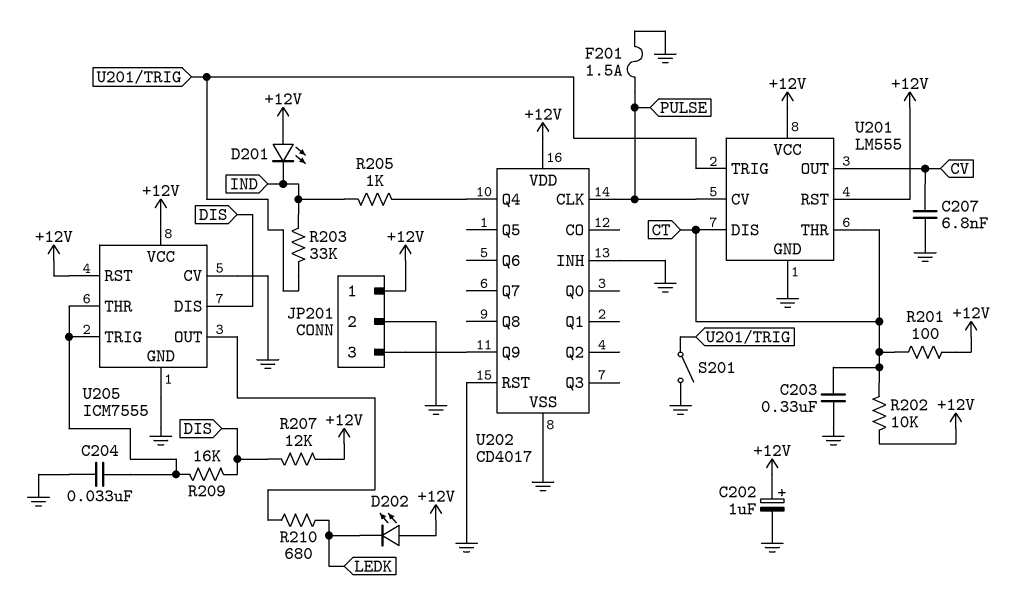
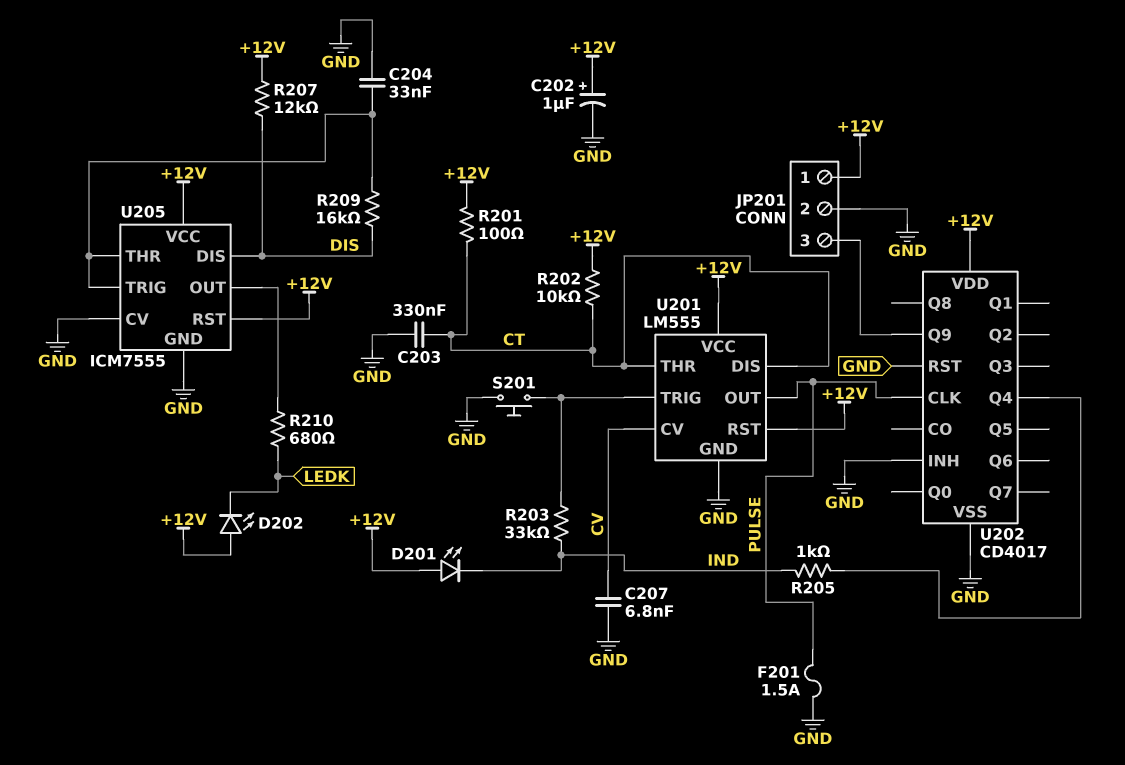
S201: switch (GND, U201/TRIG) -> button (GND, U201/TRIG)
U201 pin CV: PULSE -> CV
U201 pin OUT: CV -> PULSE

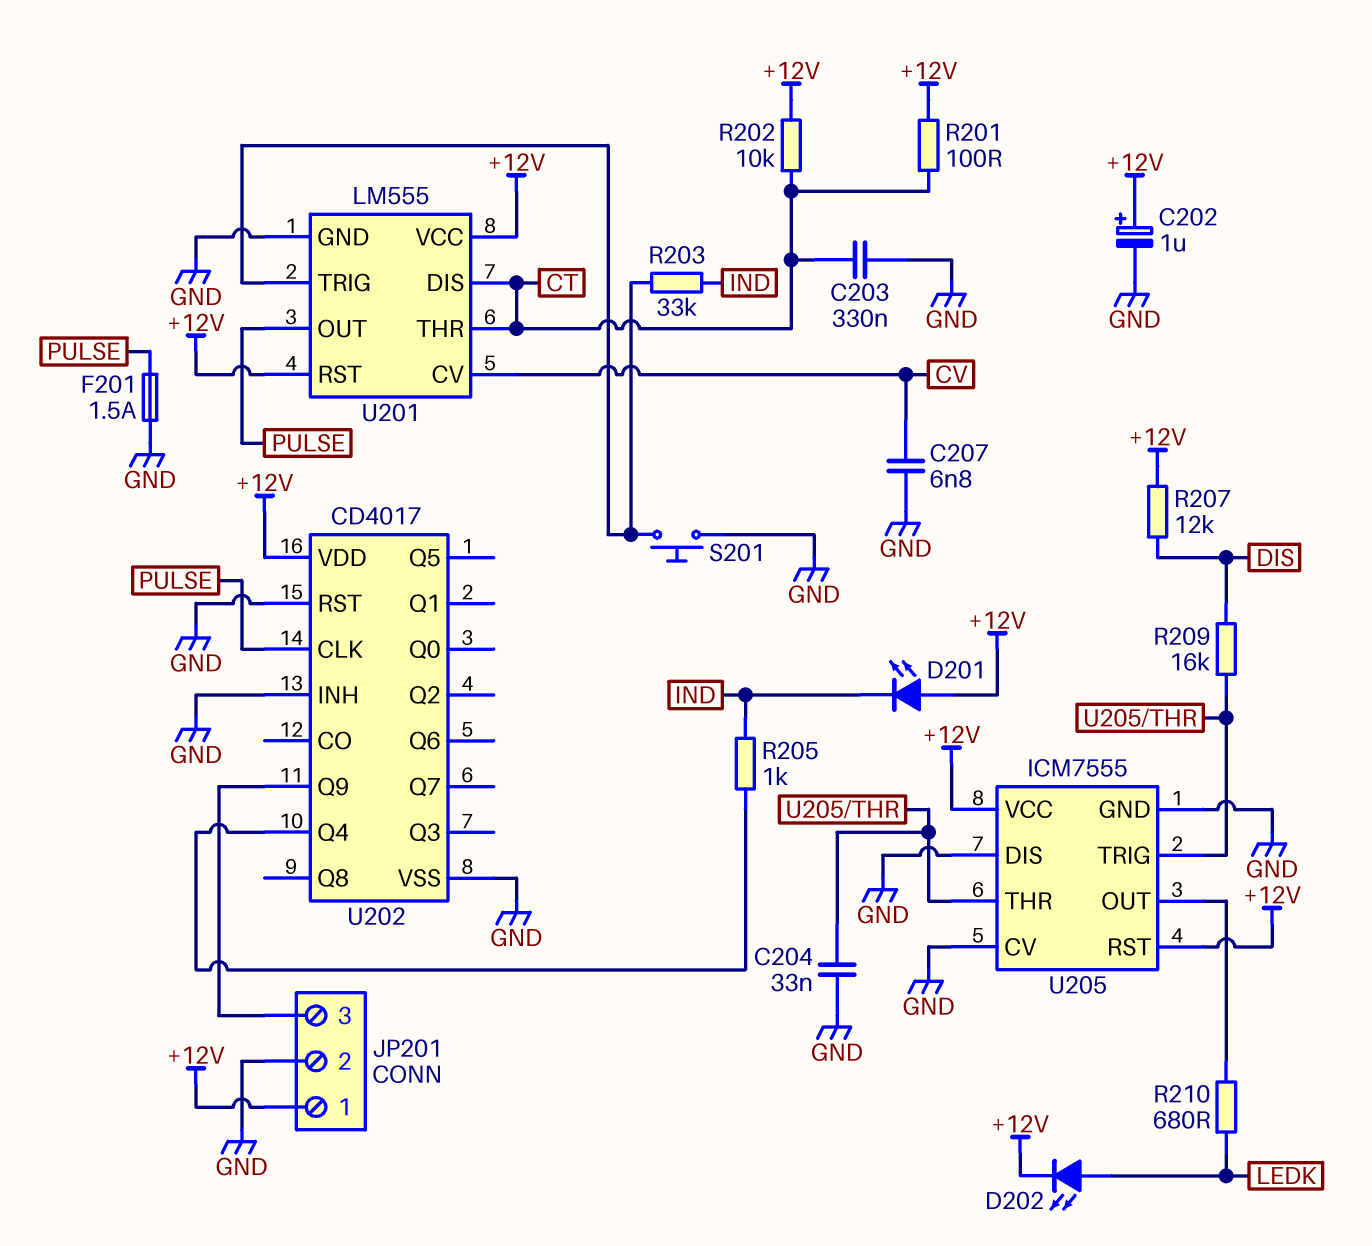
D202: LED (A +12V, K LEDK) -> LED (A LEDK, K +12V)
U205 pin DIS: DIS -> GND

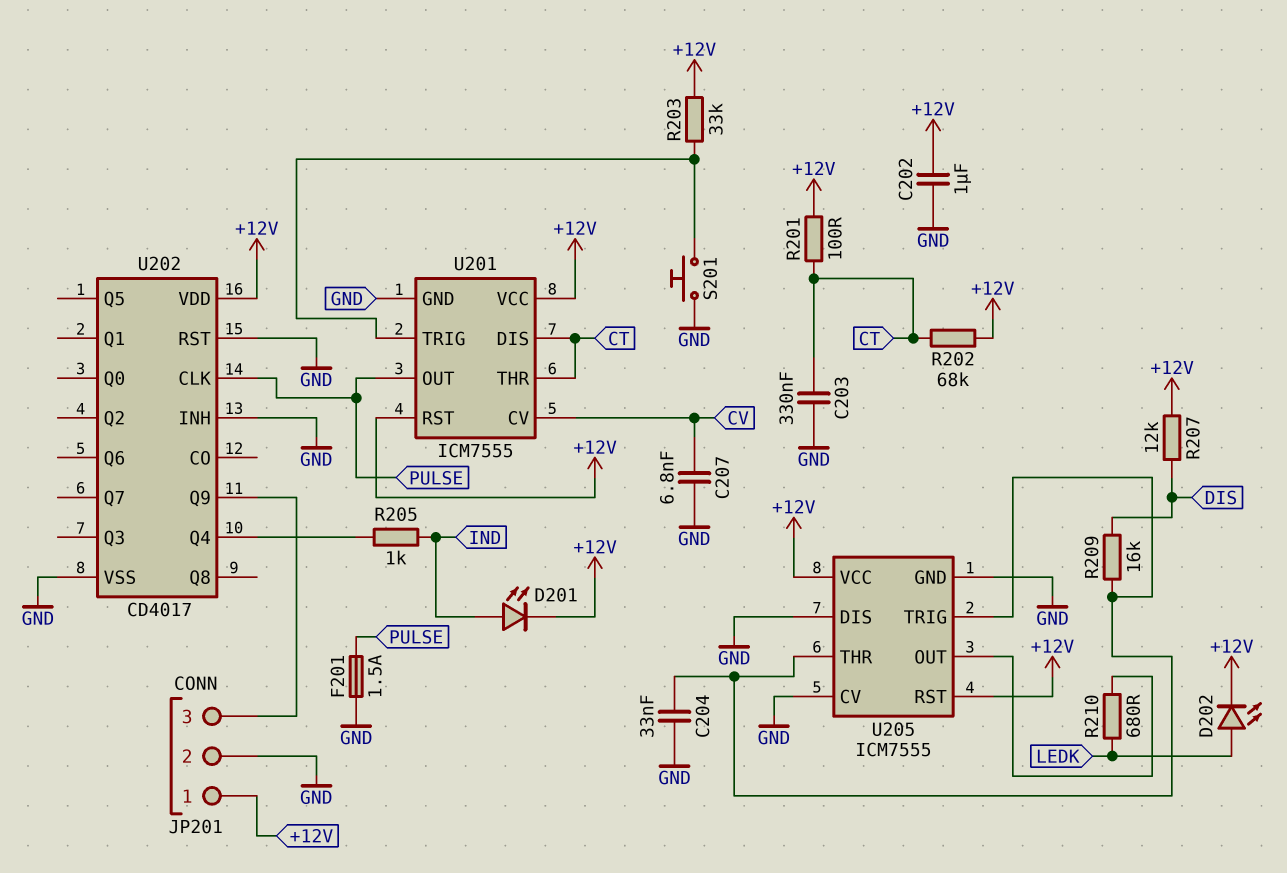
C202: 1uF (plus +12V, minus GND) -> 1uF (+12V, GND)
D201: LED (A +12V, K IND) -> LED (A IND, K +12V)
R202: 10k (+12V, CT) -> 68k (+12V, CT)
R203: 33k (IND, U201/TRIG) -> 33k (+12V, U201/TRIG)
U201: LM555 -> ICM7555

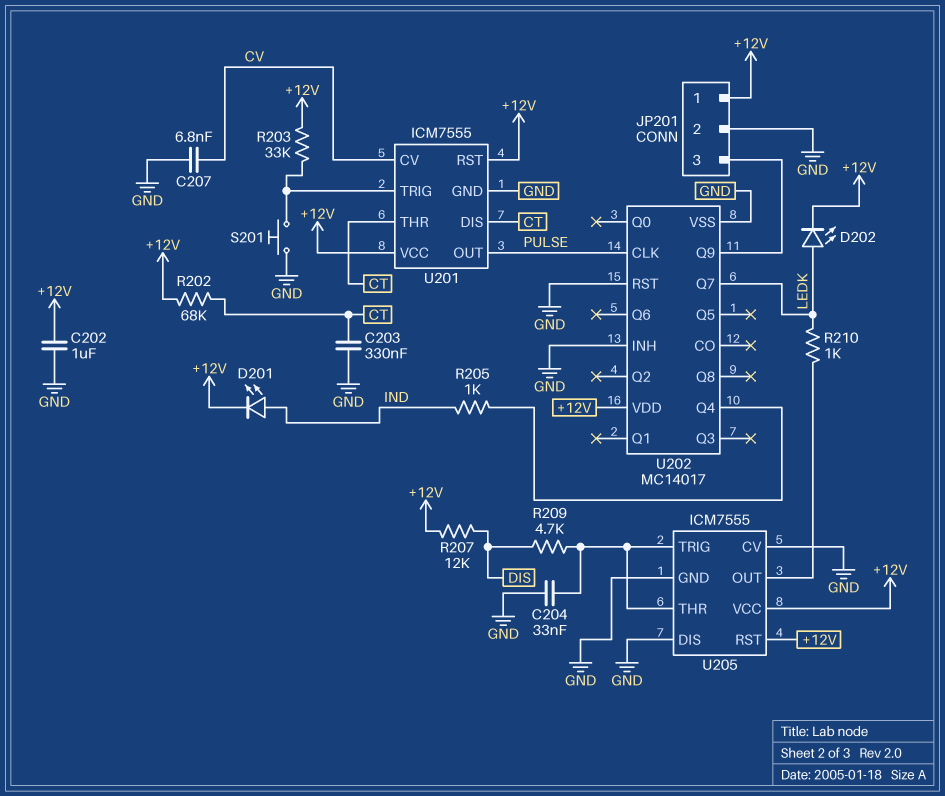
F201: 1.5A (GND, PULSE) -> none
R201: 100 (+12V, CT) -> none
R209: 16k (DIS, U205/THR) -> 4.7k (DIS, U205/THR)
R210: 680 (LEDK, U205/OUT) -> 1k (LEDK, U205/OUT)
U202: CD4017 -> MC14017
U202 pin Q7: none -> LEDK

